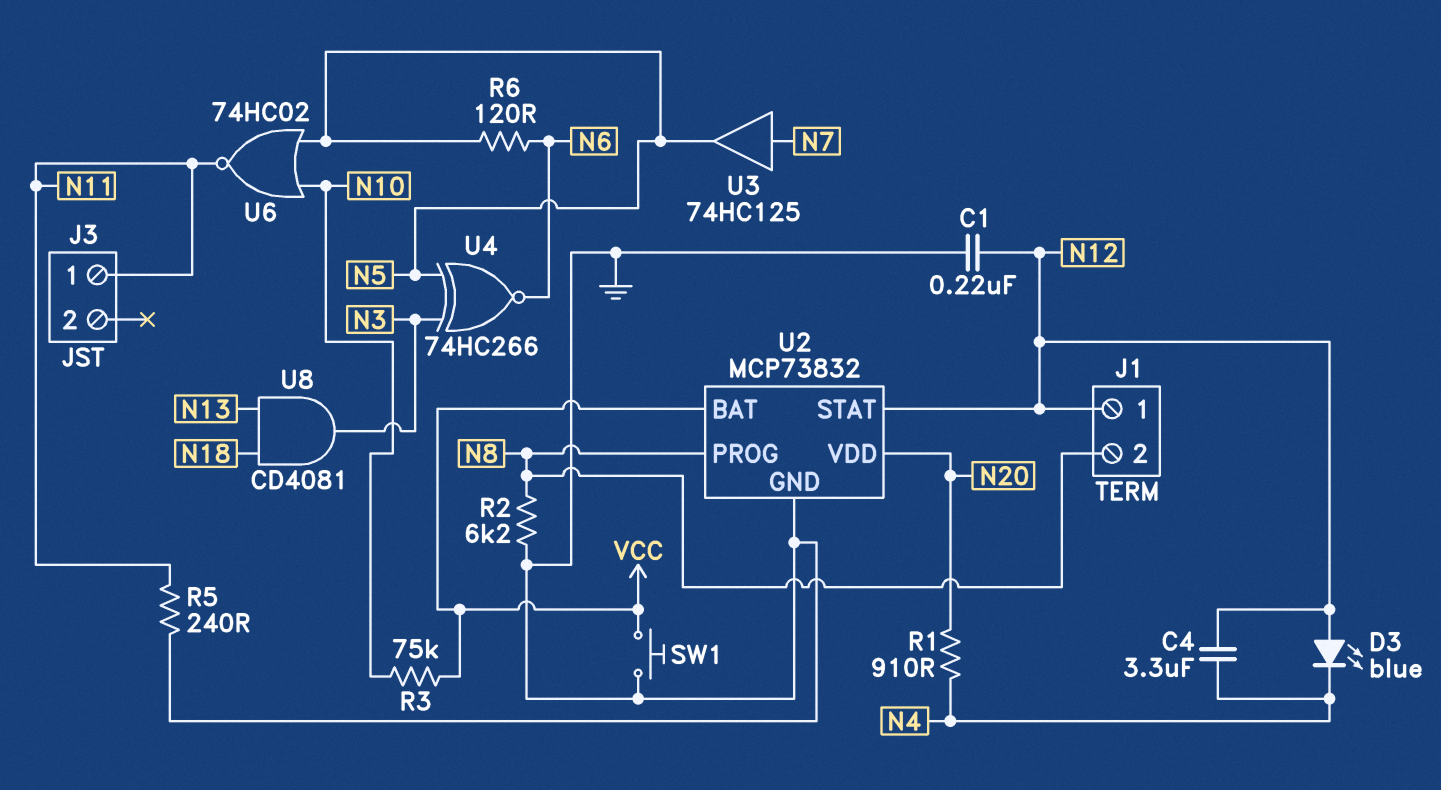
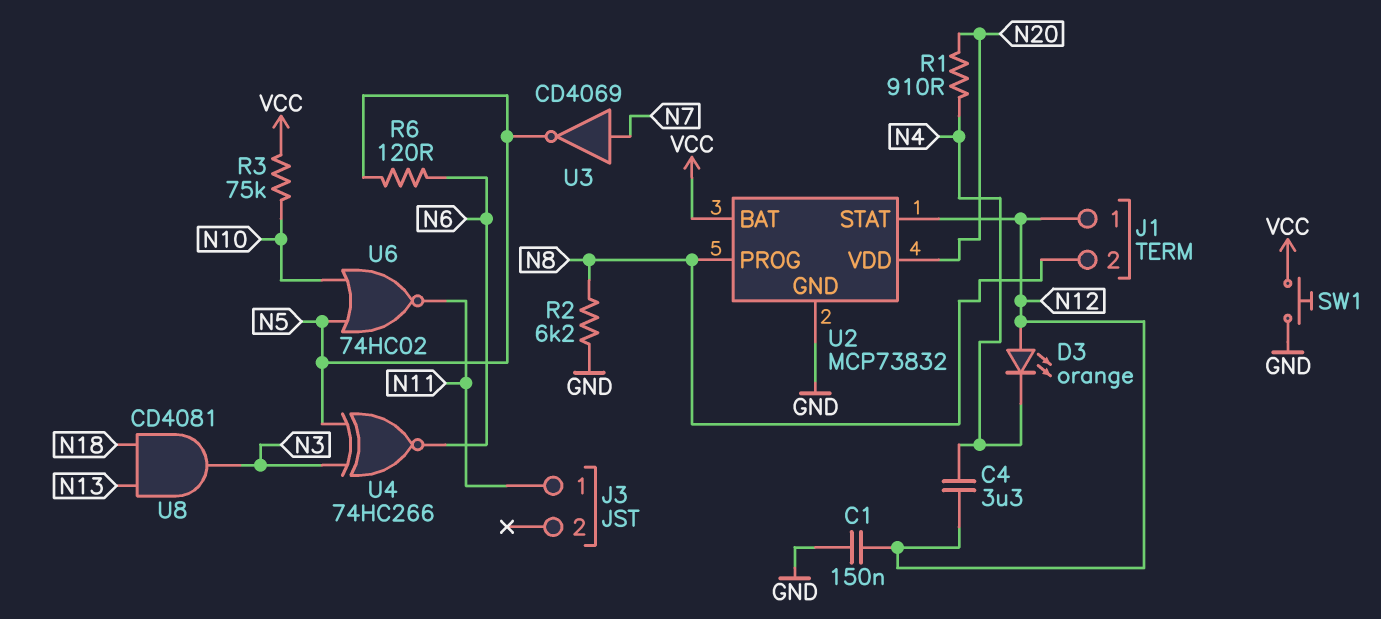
C1: 220nF (GND, N12) -> 150nF (GND, N12)
D3: LED blue (A N12, K N4) -> LED orange (A N12, K N4)
R5: 240 (GND, N11) -> none
U3: buffer 74HC125 (in N7, out N5) -> NOT CD4069 (in N7, out N5)

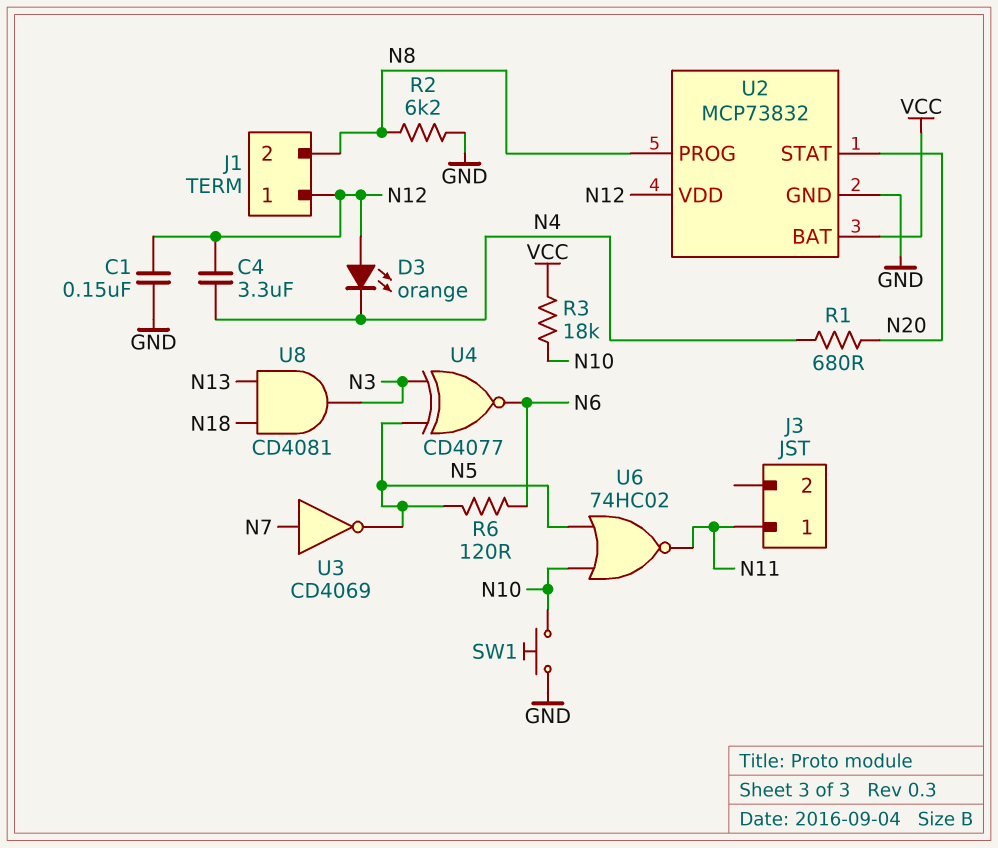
R1: 910 (N4, N20) -> 680 (N4, N20)
R3: 75k (N10, VCC) -> 18k (N10, VCC)
SW1: button (GND, VCC) -> button (GND, N10)
U2 pin STAT: N12 -> N20
U2 pin VDD: N20 -> N12
U4: XNOR 74HC266 (in N3, in N5, out N6) -> XNOR CD4077 (in N3, in N5, out N6)

